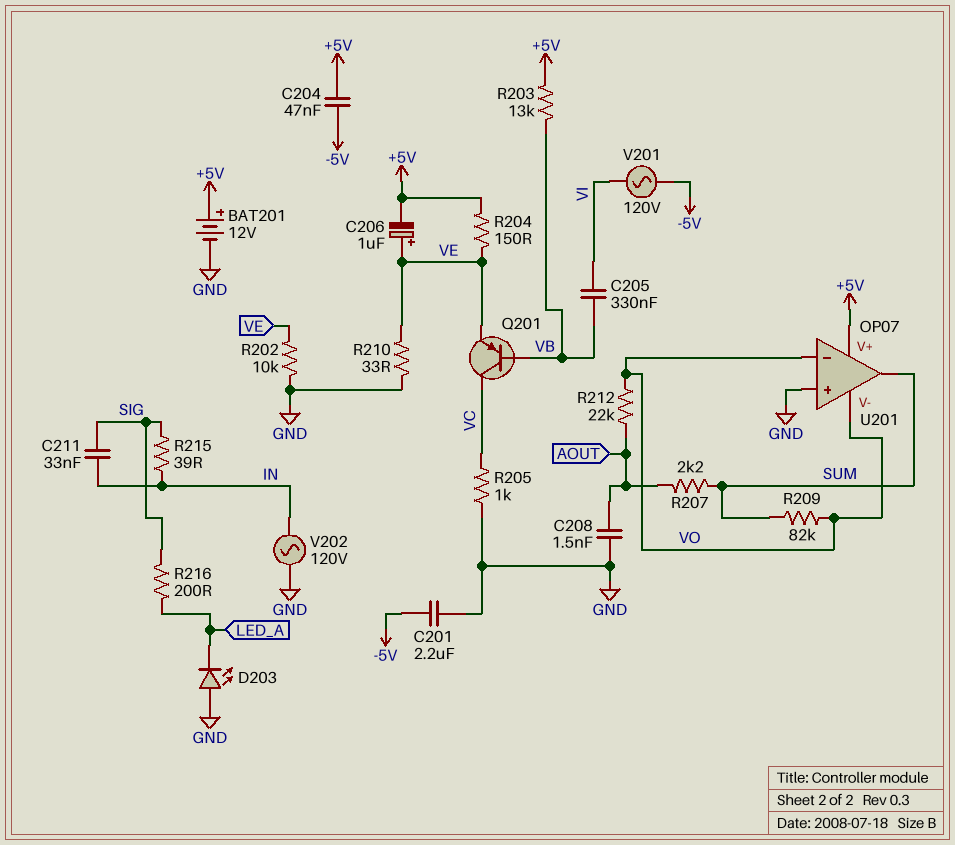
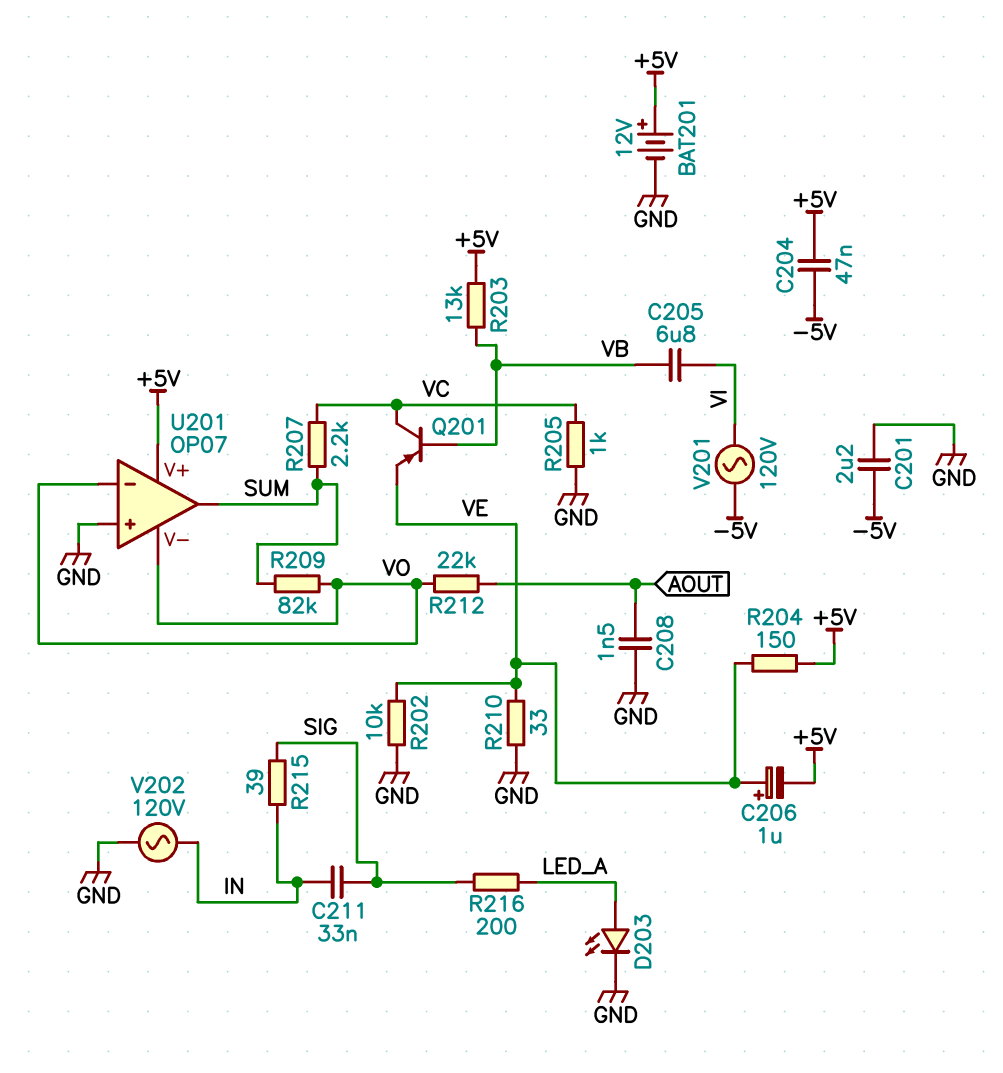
C205: 330nF (VB, VI) -> 6.8uF (VB, VI)
D203: LED (A GND, K LED_A) -> LED (A LED_A, K GND)
R207: 2.2k (AOUT, SUM) -> 2.2k (SUM, VC)

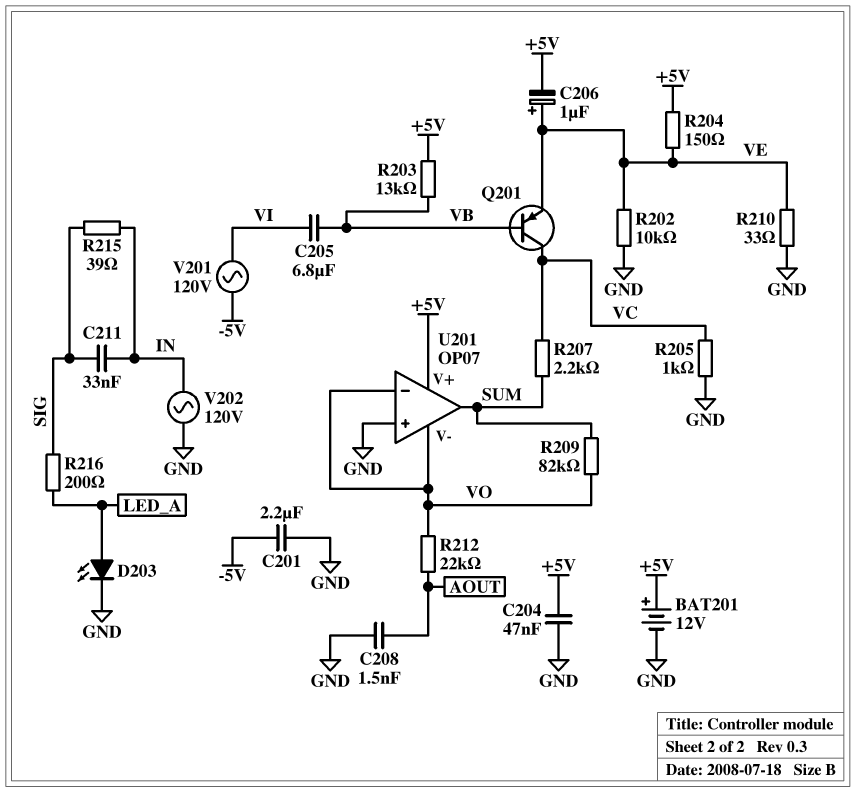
C204: 47nF (+5V, -5V) -> 47nF (+5V, GND)

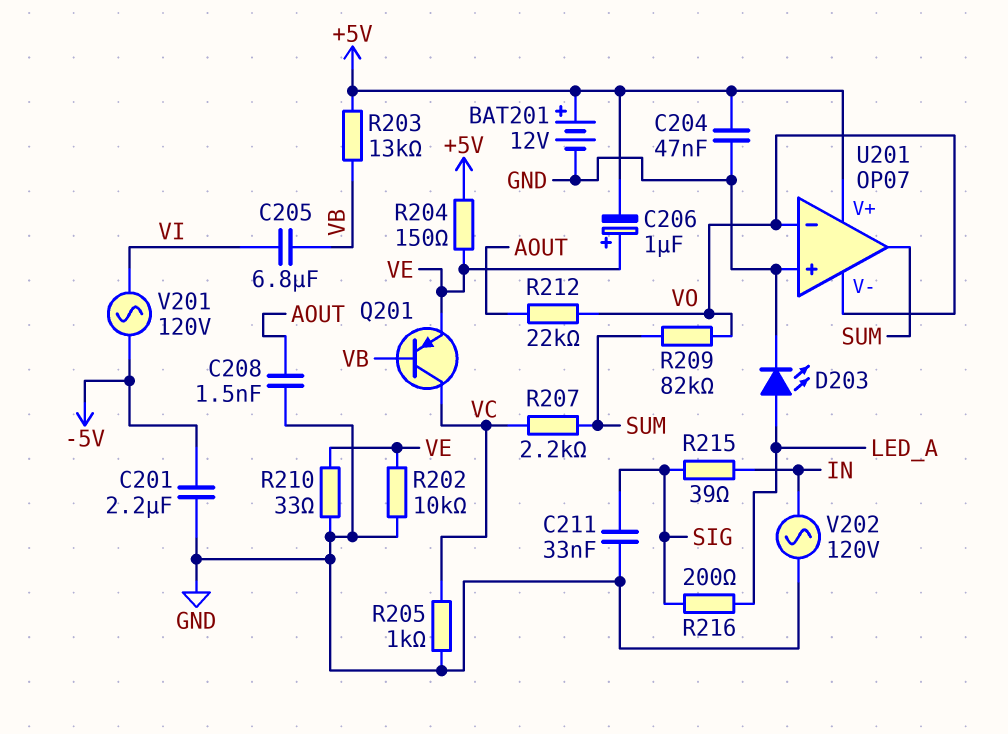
C211: 33nF (IN, SIG) -> 33nF (GND, SIG)

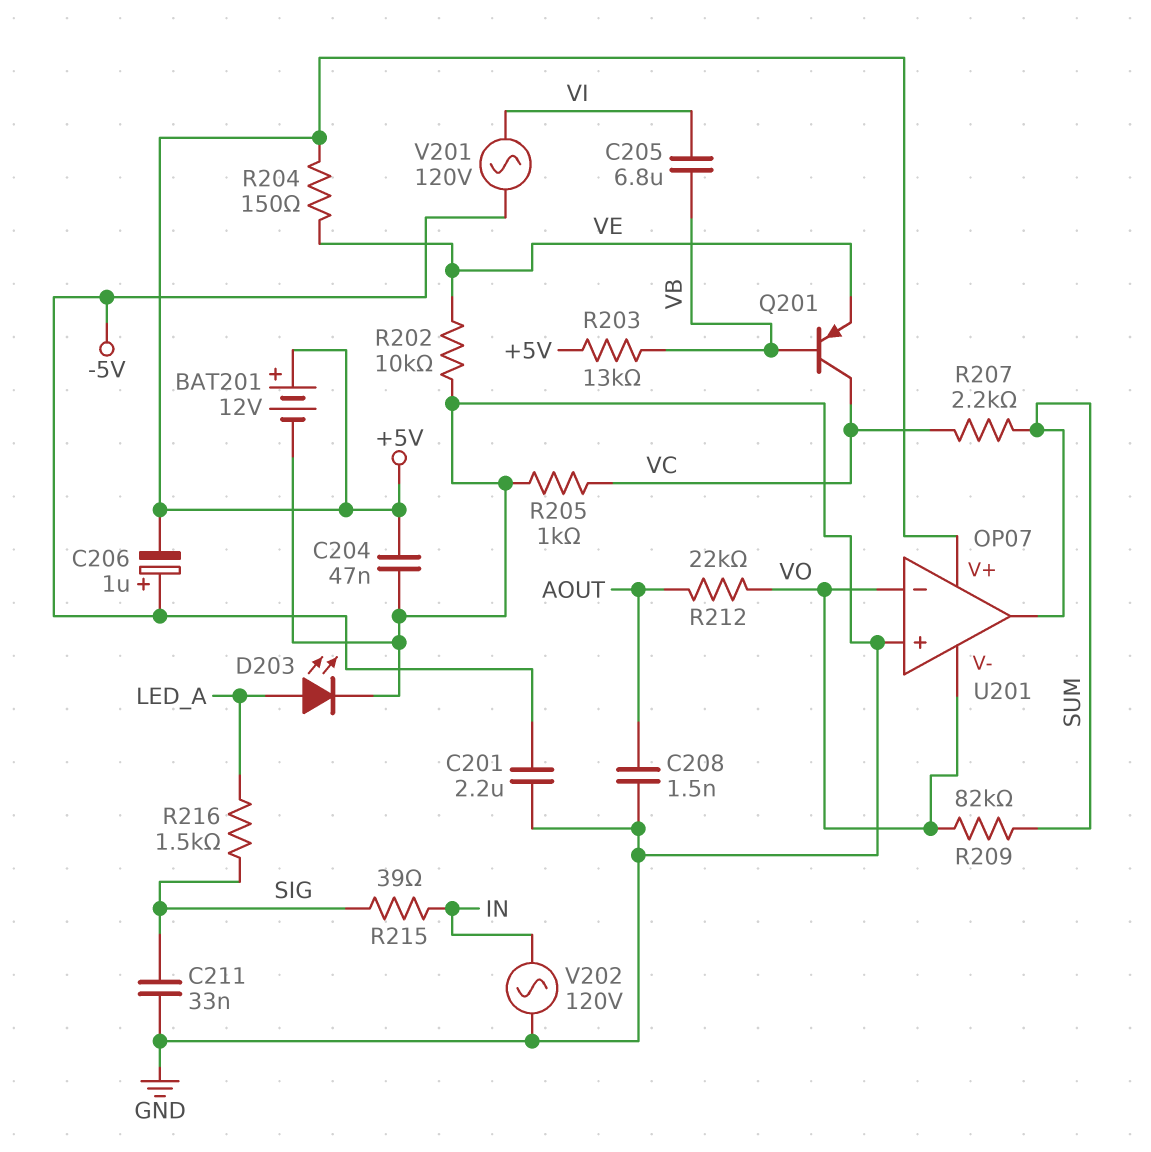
C206: 1uF (plus VE, minus +5V) -> 1uF (plus -5V, minus +5V)
R210: 33 (GND, VE) -> none
R216: 200 (LED_A, SIG) -> 1.5k (LED_A, SIG)

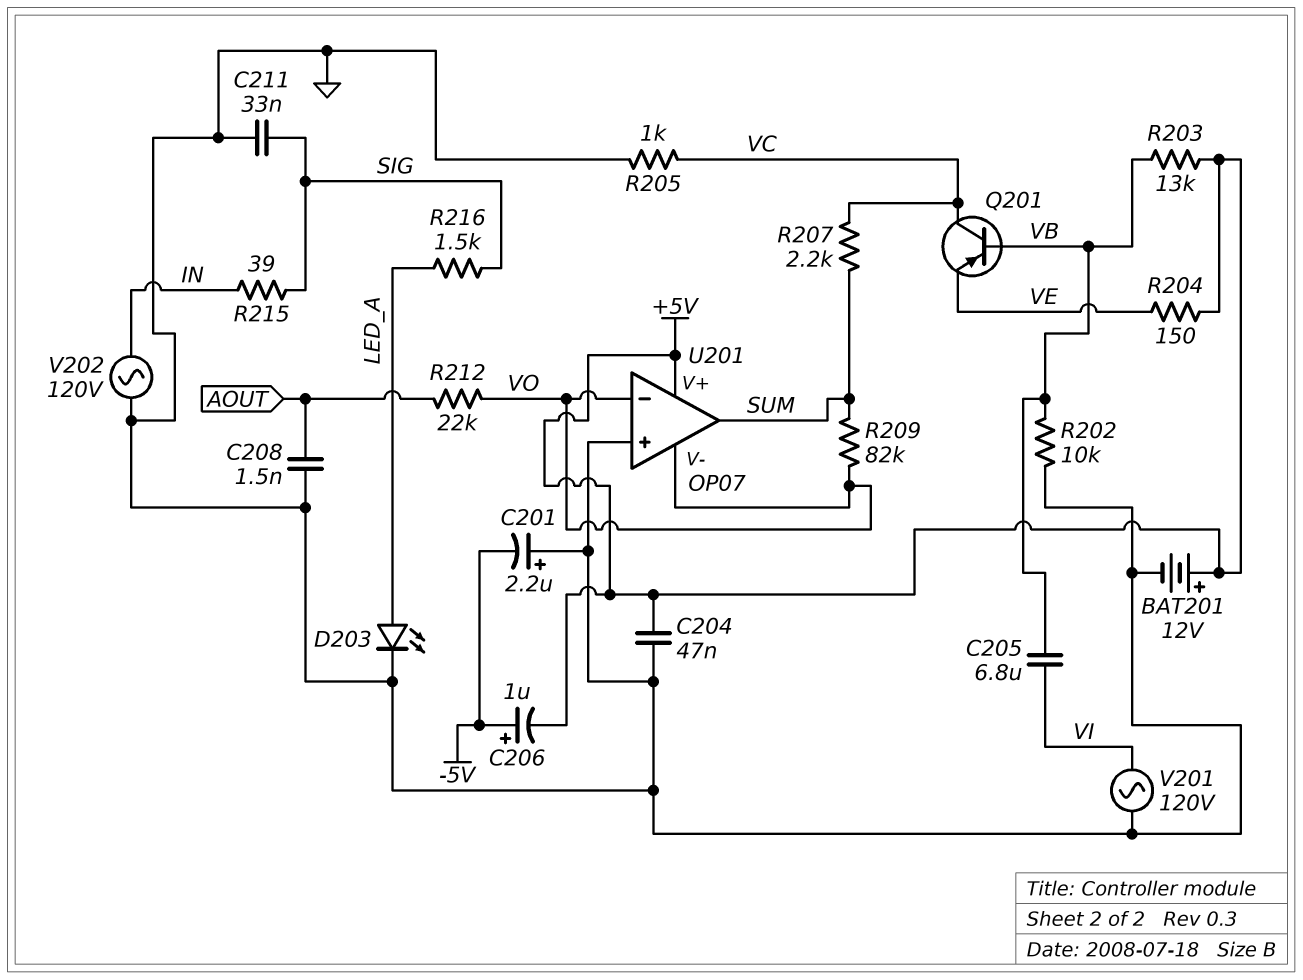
C201: 2.2uF (-5V, GND) -> 2.2uF (plus GND, minus -5V)
R202: 10k (GND, VE) -> 10k (GND, VB)
V201: AC 120V (-5V, VI) -> AC 120V (GND, VI)

